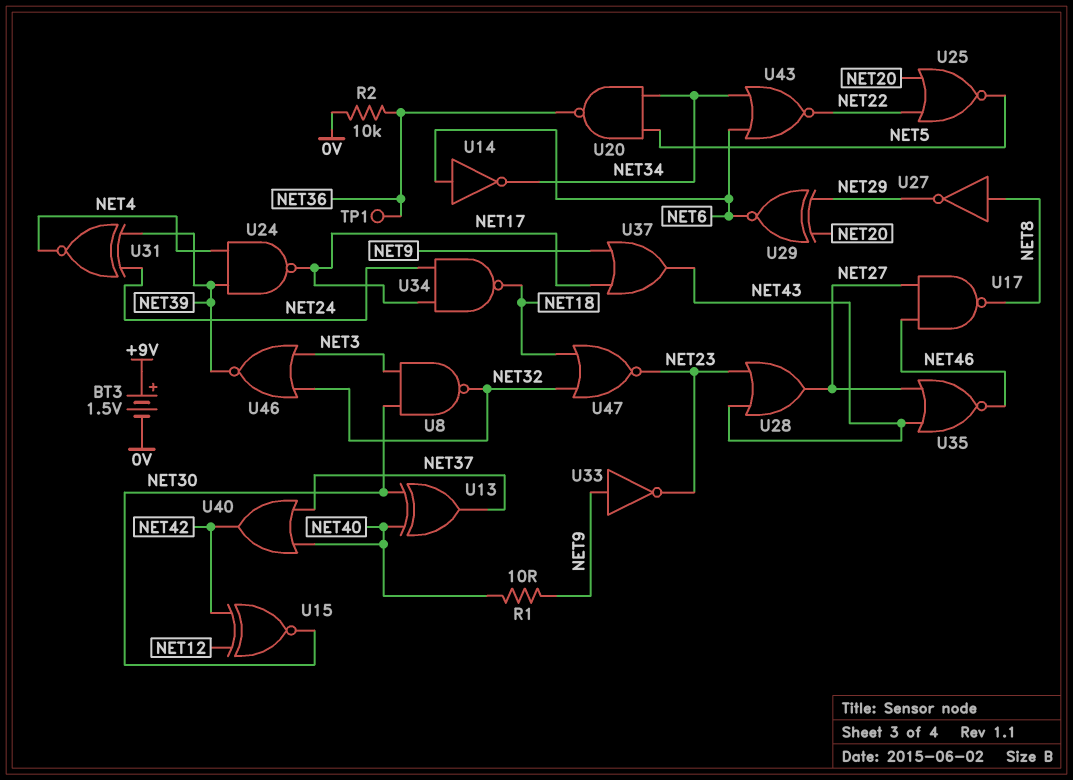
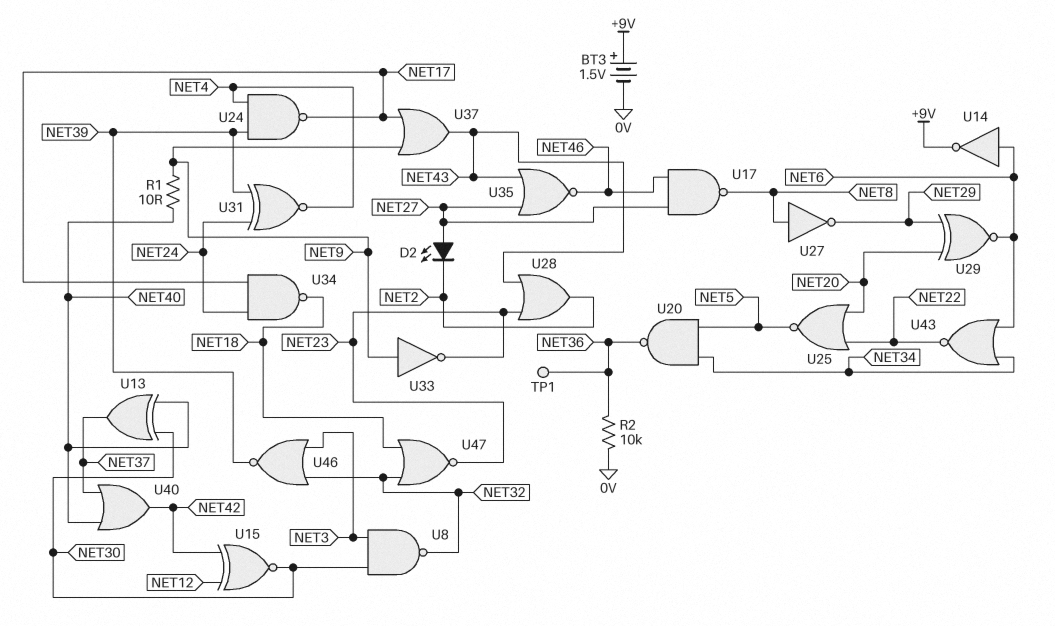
D2: none -> LED (A NET27, K NET2)
U14: NOT (in NET6, out NET34) -> NOT (in NET6, out +9V)
U28: OR (in NET23, in NET43, out NET27) -> OR (in NET23, in NET43, out NET2)

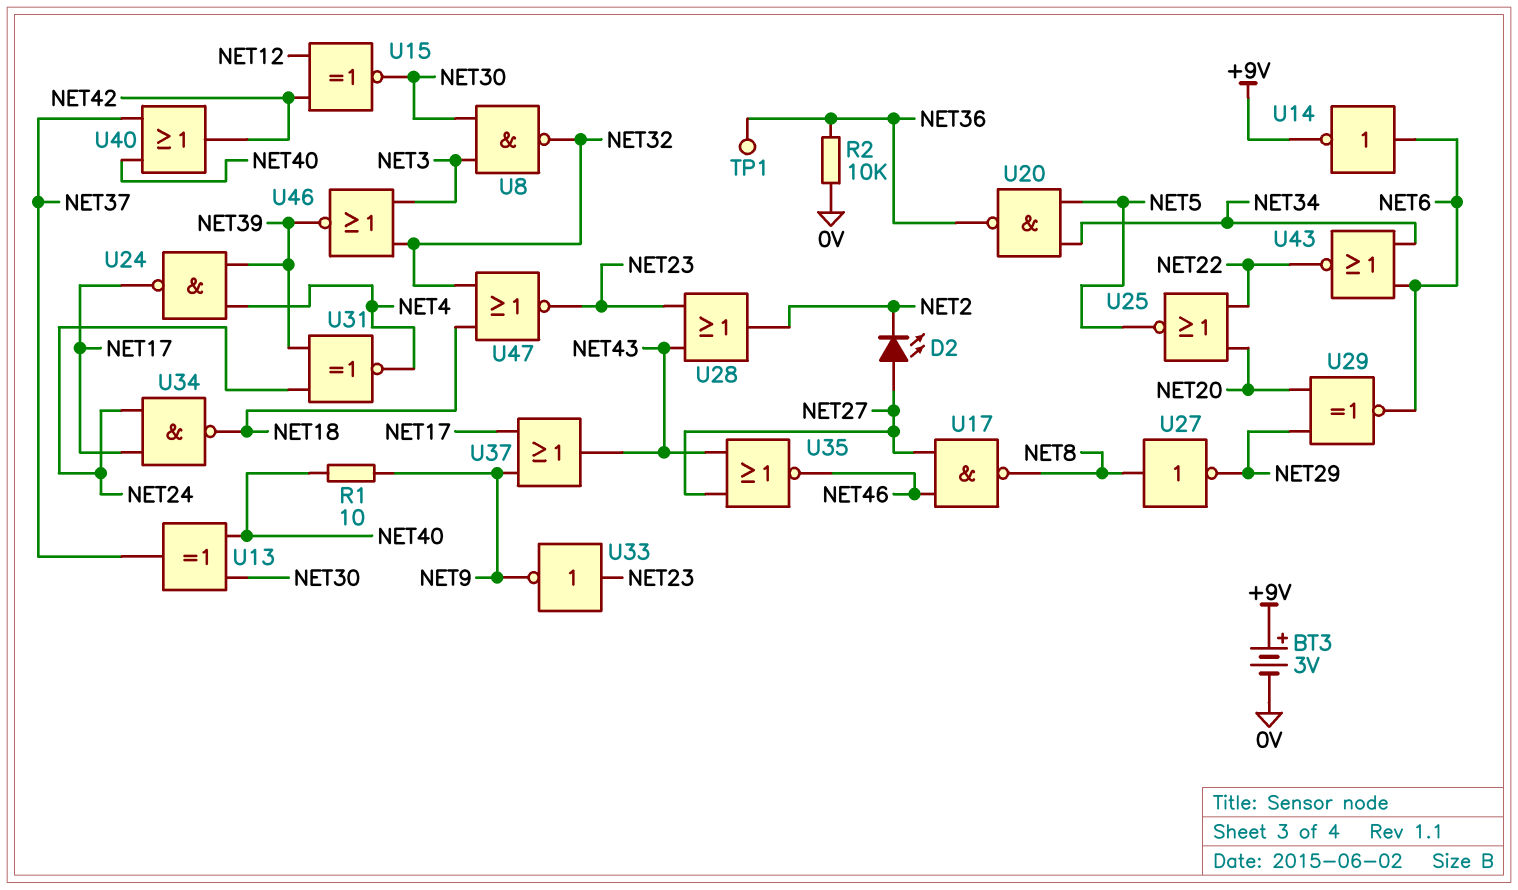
BT3: 1.5V (plus +9V, minus 0V) -> 3V (plus +9V, minus 0V)
U33: NOT (in NET9, out NET23) -> NOT (in NET23, out NET9)

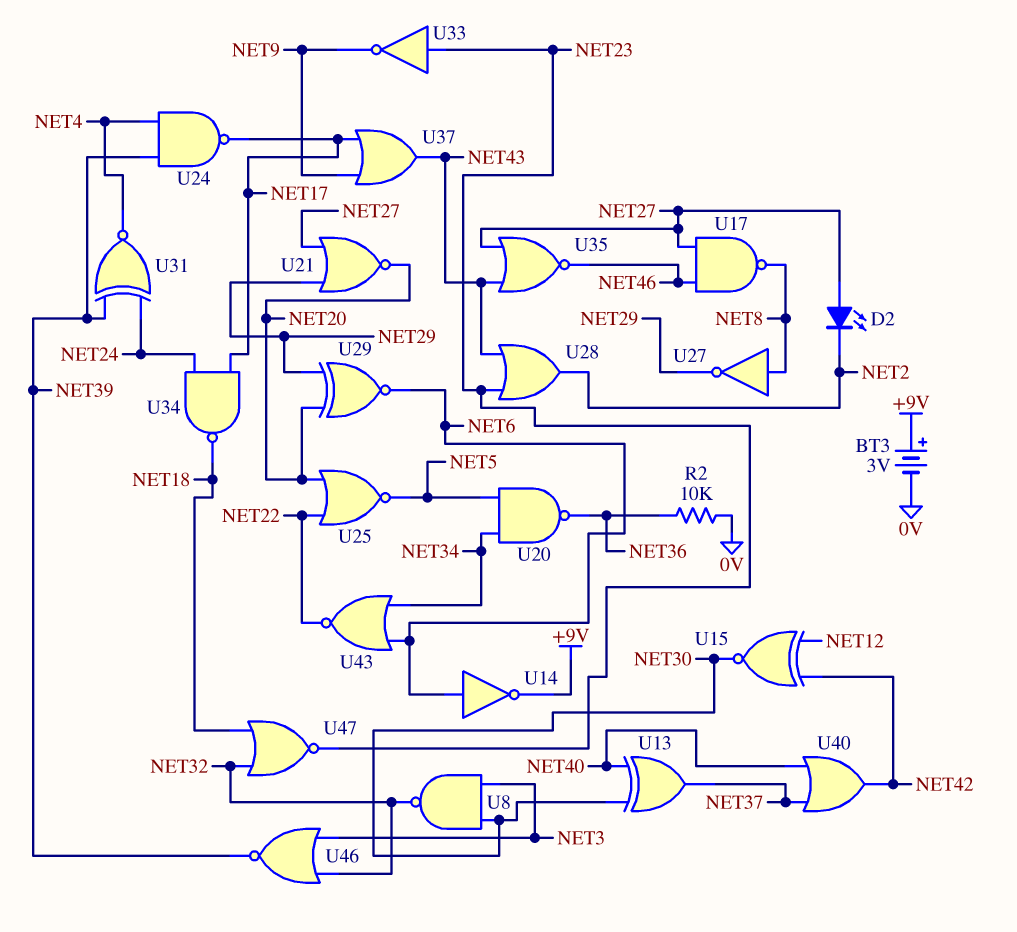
R1: 10 (NET9, NET40) -> none
TP1: test point (NET36) -> none
U21: none -> NOR (in NET27, in NET29, out NET20)

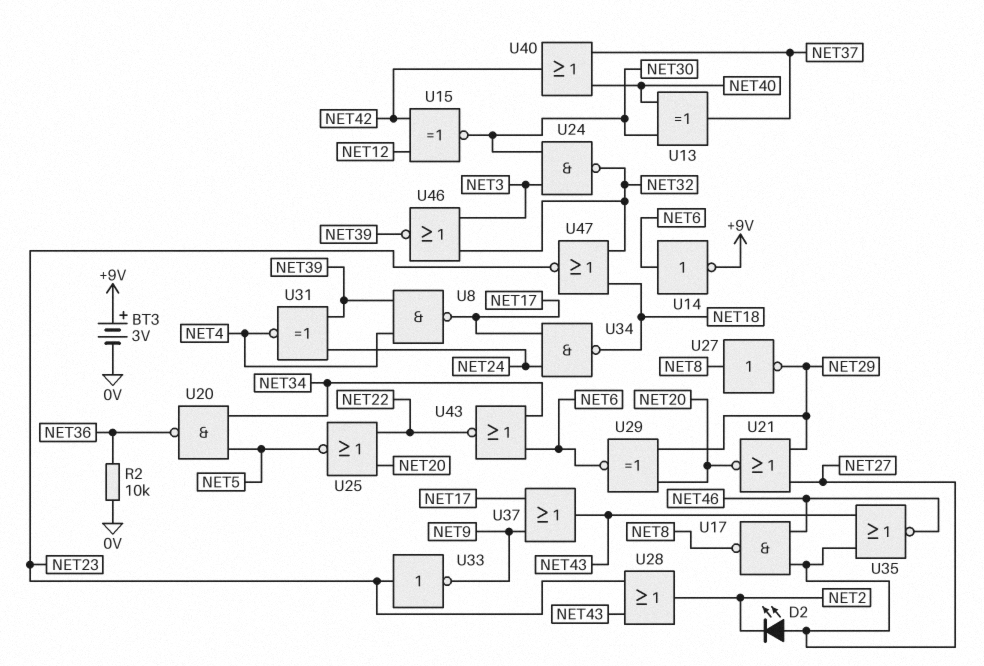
U8: NAND (in NET3, in NET30, out NET32) -> NAND (in NET4, in NET39, out NET17)
U24: NAND (in NET4, in NET39, out NET17) -> NAND (in NET3, in NET30, out NET32)

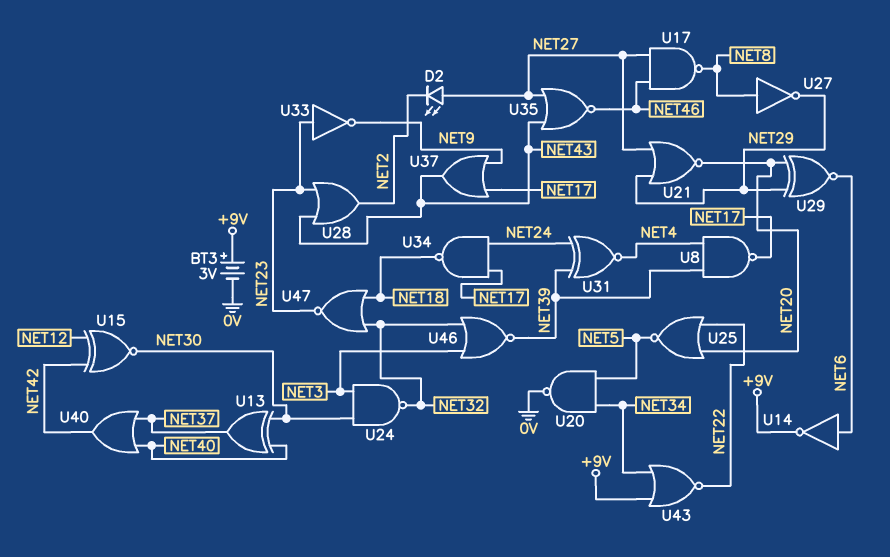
R2: 10k (0V, NET36) -> none
U20: NAND (in NET5, in NET34, out NET36) -> NAND (in NET5, in NET34, out 0V)
U43: NOR (in NET6, in NET34, out NET22) -> NOR (in +9V, in NET34, out NET22)

